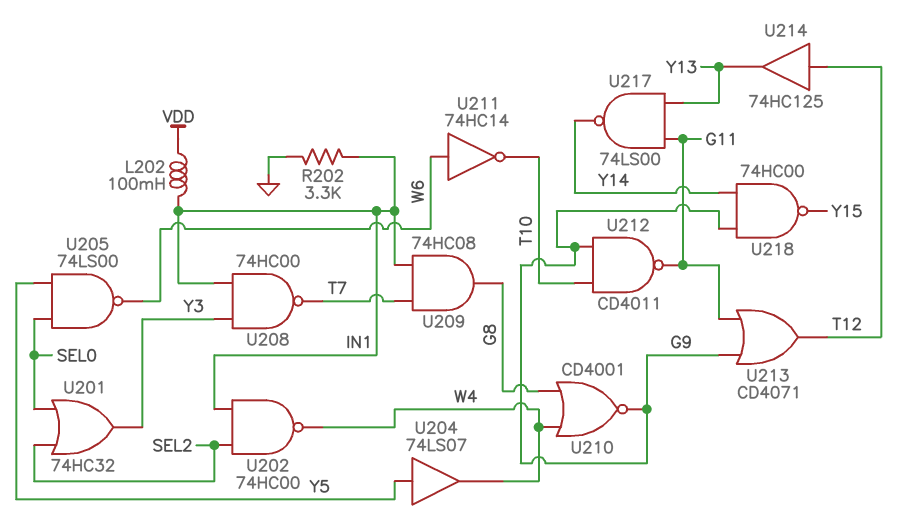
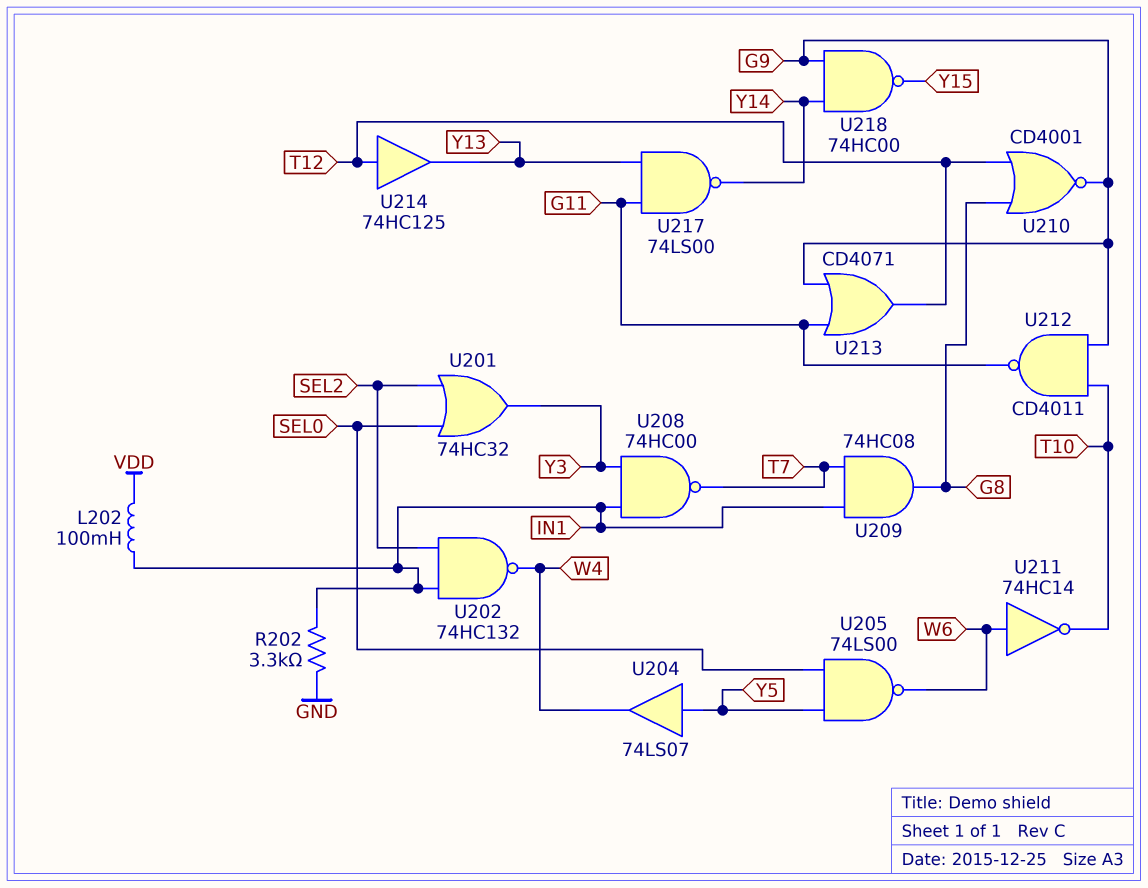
U202: NAND 74HC00 (in IN1, in SEL2, out W4) -> NAND 74HC132 (in IN1, in SEL2, out W4)
U210: NOR CD4001 (in G8, in W4, out G9) -> NOR CD4001 (in G8, in T12, out G9)

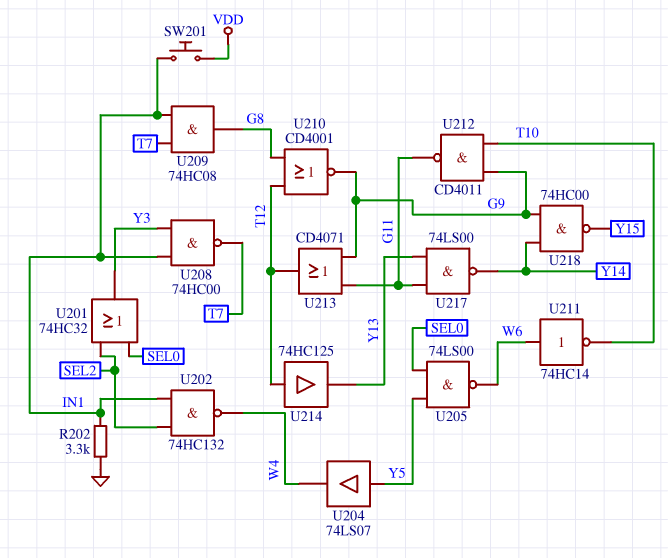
L202: 100mH (IN1, VDD) -> none
SW201: none -> button (IN1, VDD)

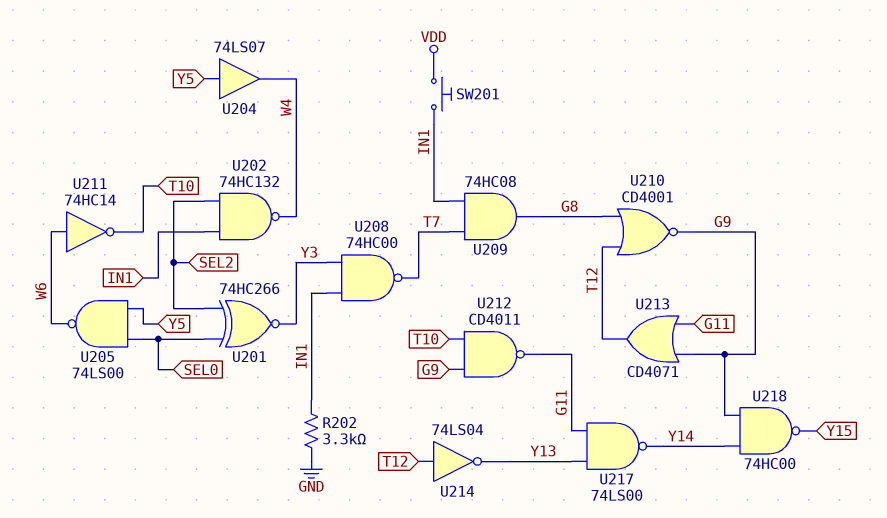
U201: OR 74HC32 (in SEL0, in SEL2, out Y3) -> XNOR 74HC266 (in SEL0, in SEL2, out Y3)
U214: buffer 74HC125 (in T12, out Y13) -> NOT 74LS04 (in T12, out Y13)

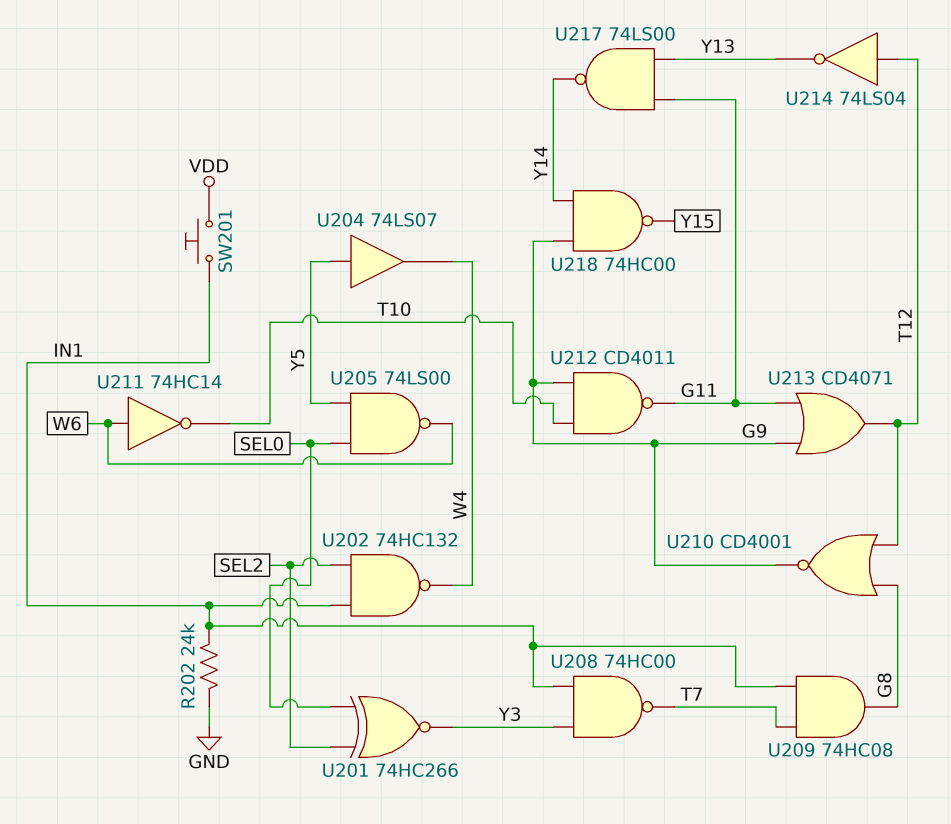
R202: 3.3k (GND, IN1) -> 24k (GND, IN1)

